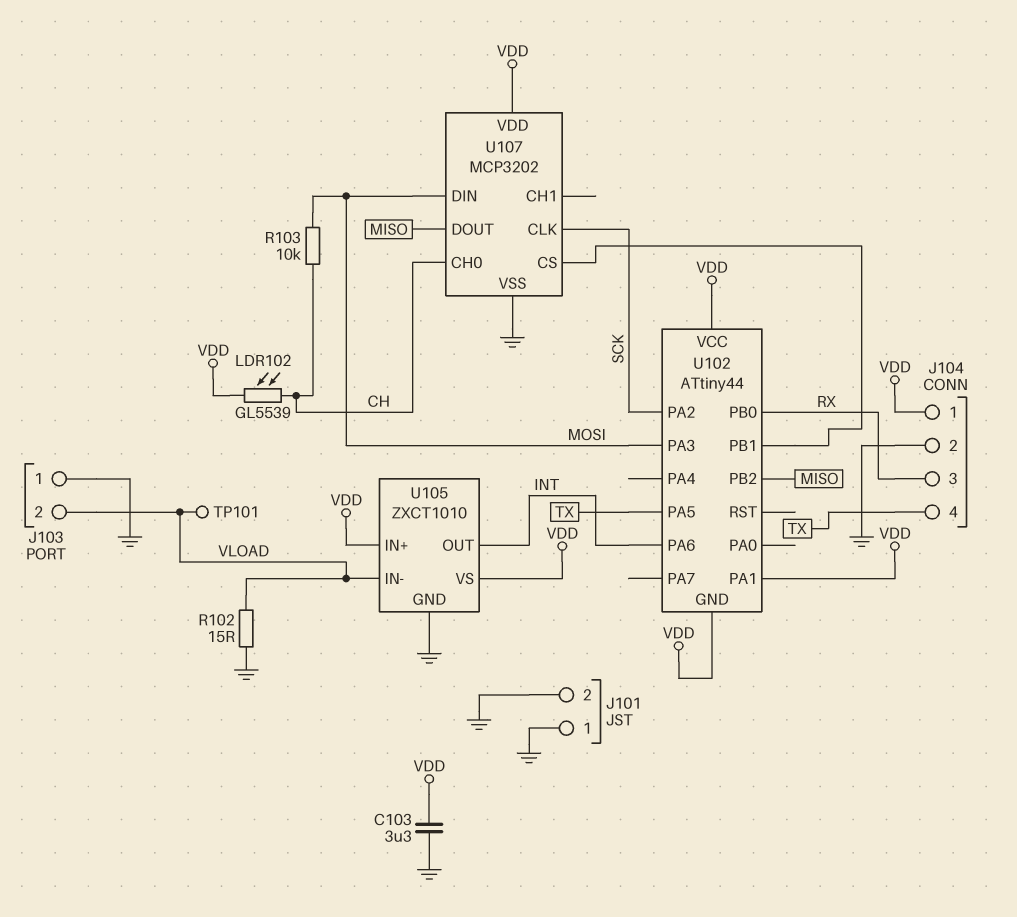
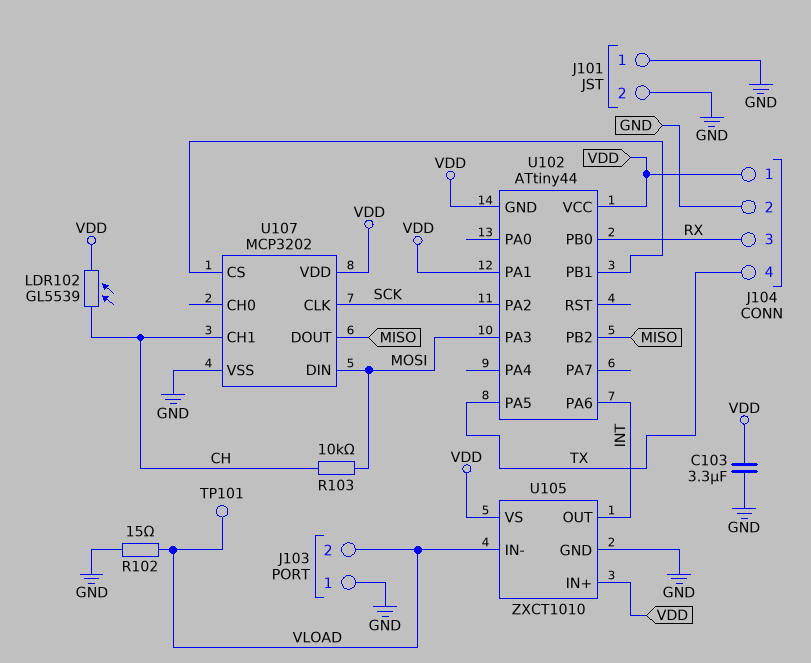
U107 pin CH0: CH -> none
U107 pin CH1: none -> CH

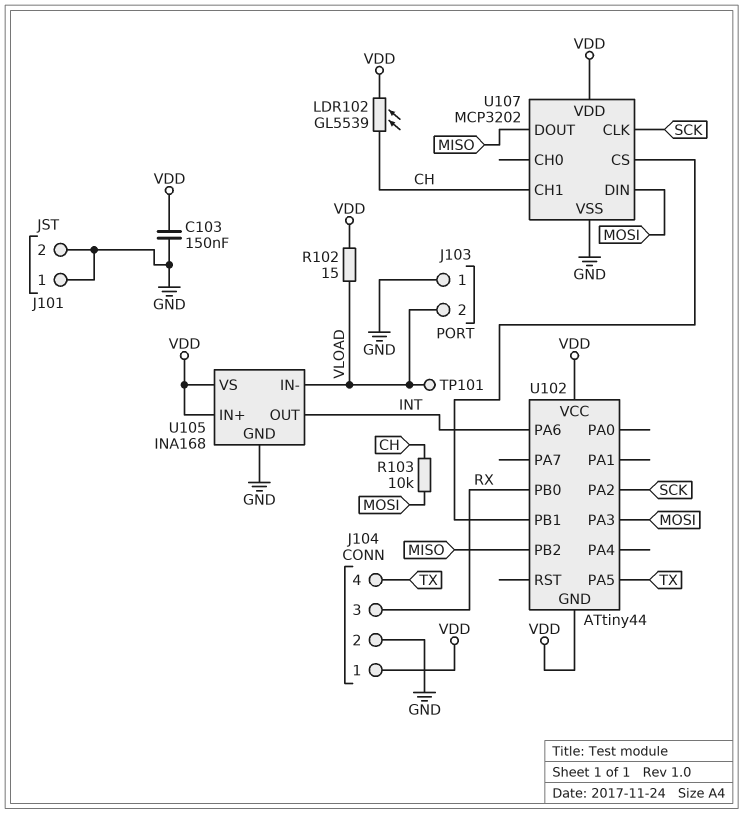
C103: 3.3uF (GND, VDD) -> 150nF (GND, VDD)
R102: 15 (GND, VLOAD) -> 15 (VDD, VLOAD)
U102 pin PA1: VDD -> none
U105: ZXCT1010 -> INA168

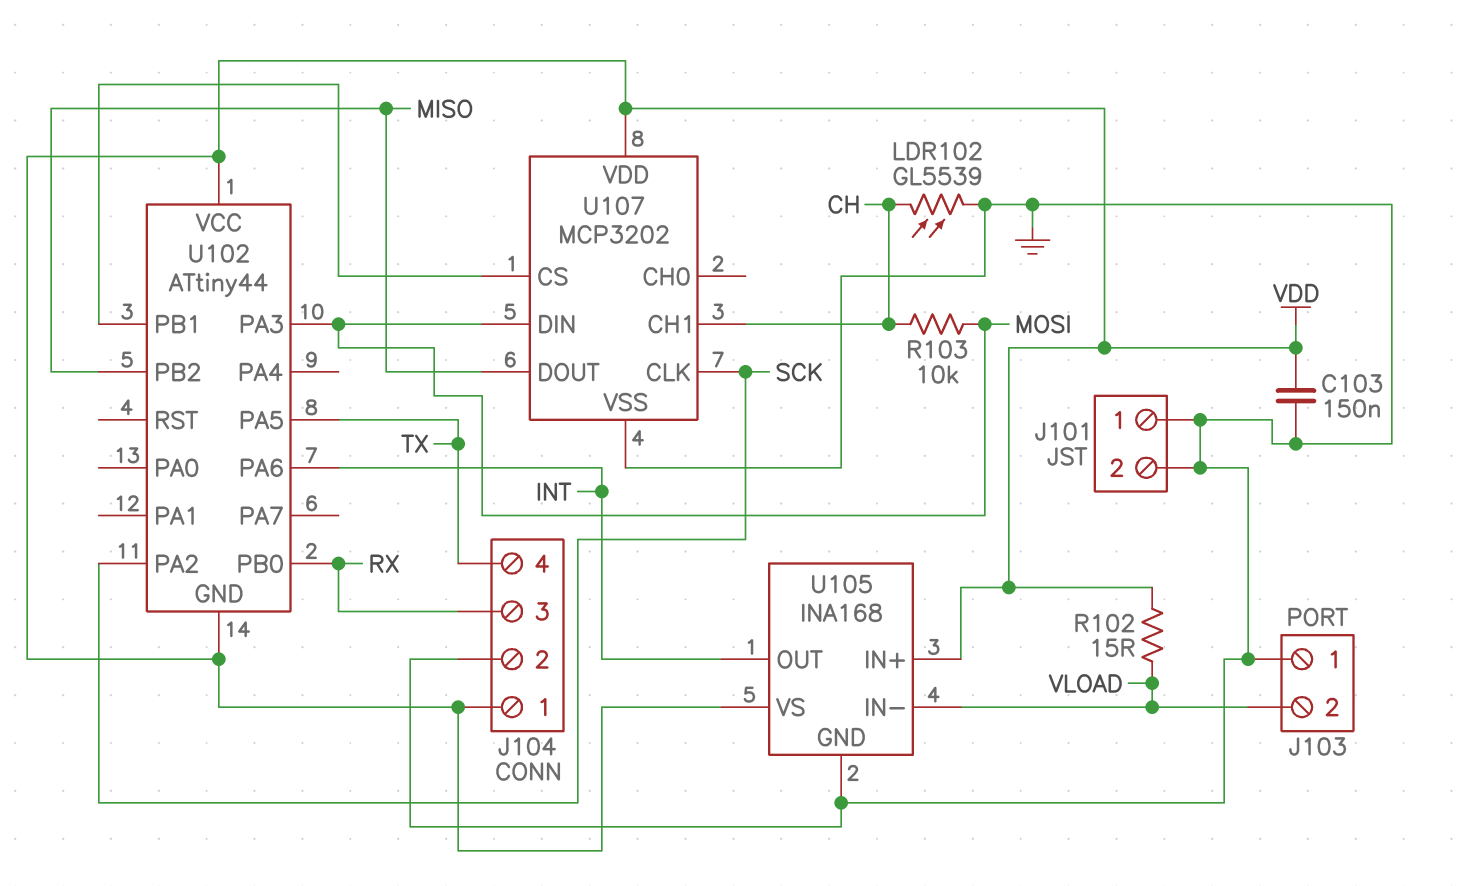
LDR102: GL5539 (CH, VDD) -> GL5539 (CH, GND)
TP101: test point (VLOAD) -> none

